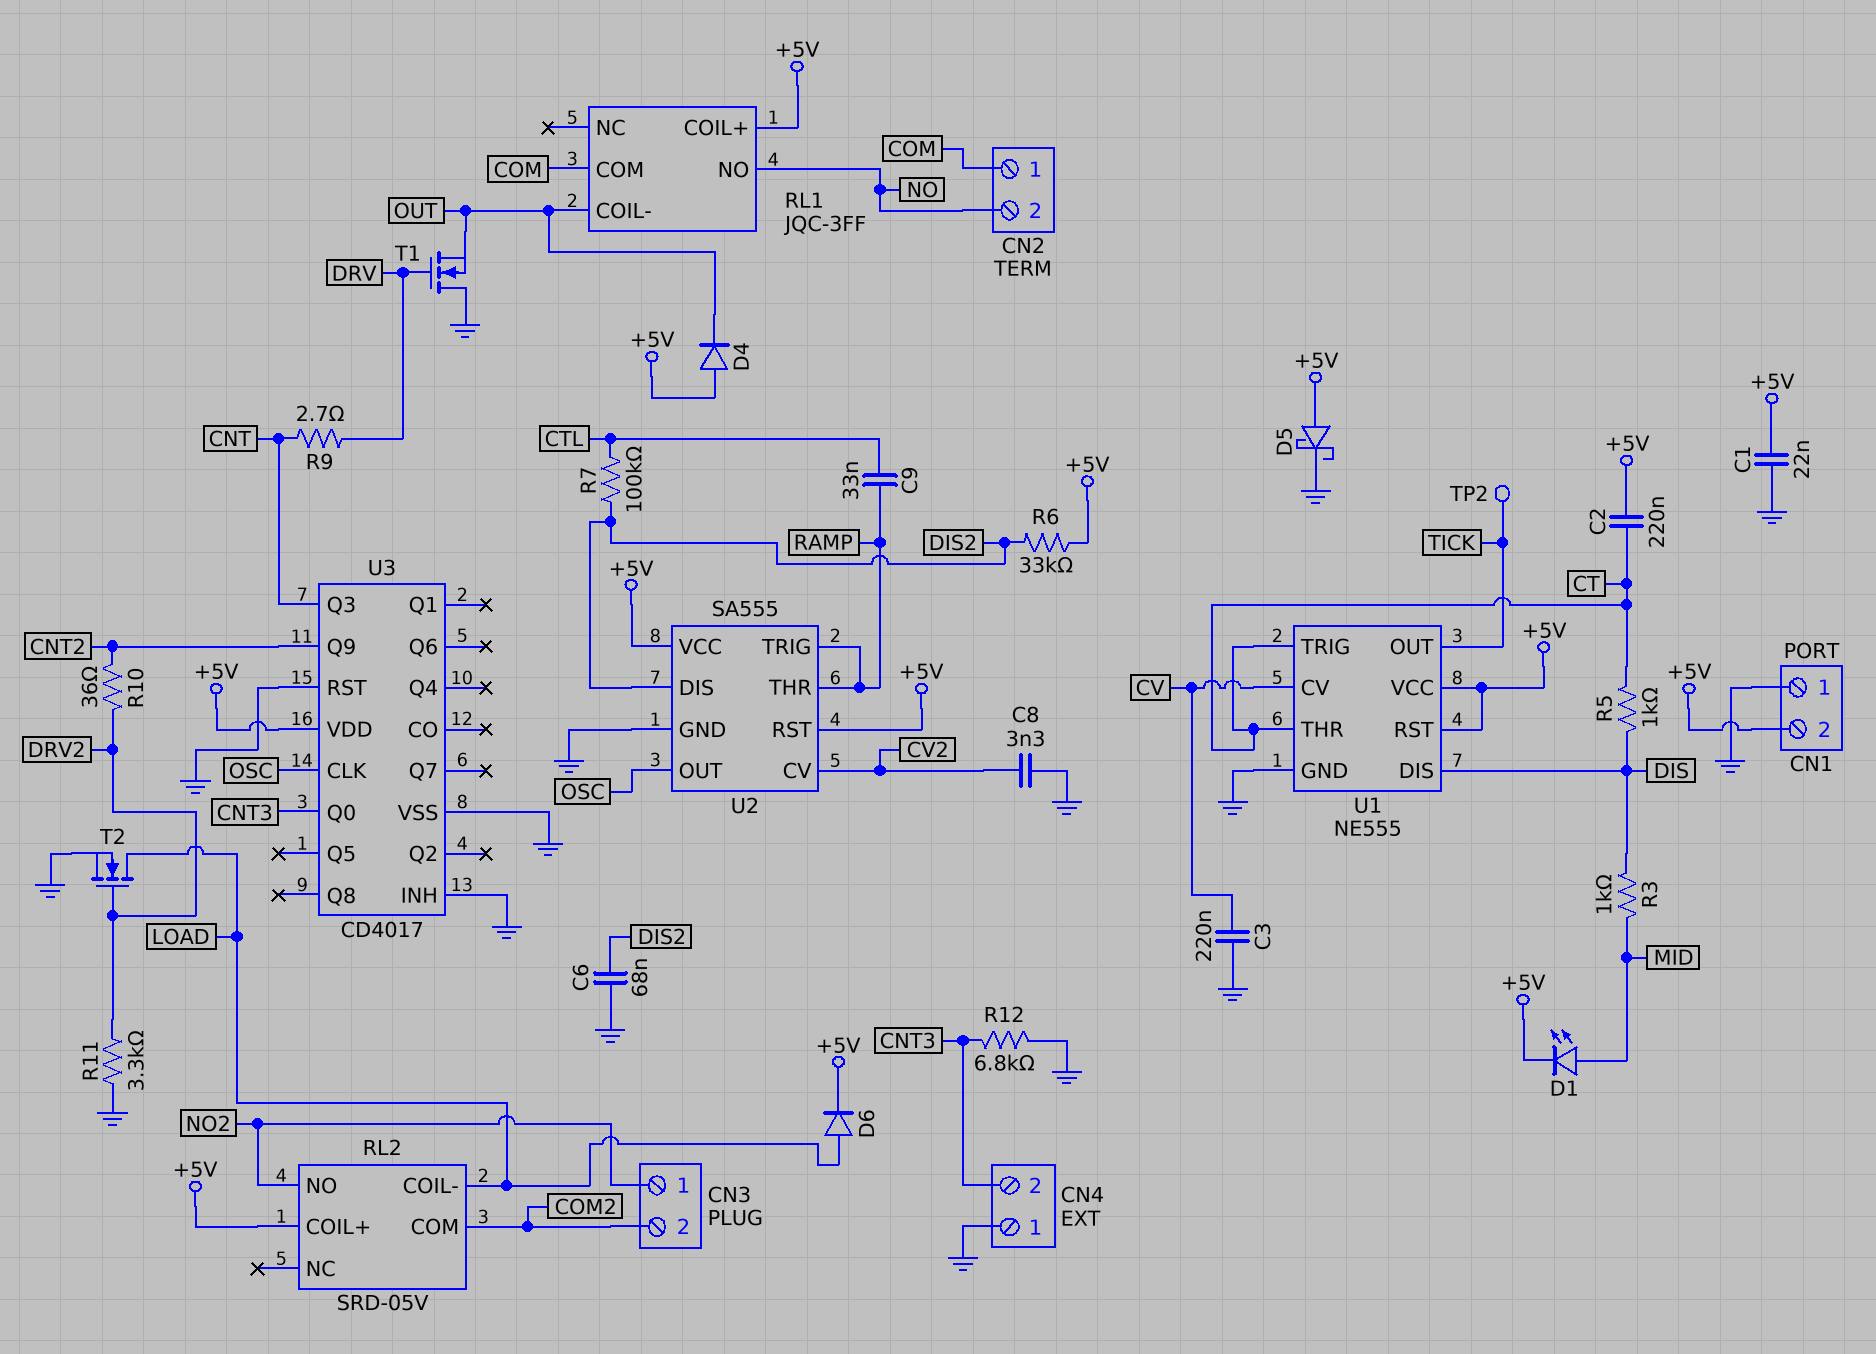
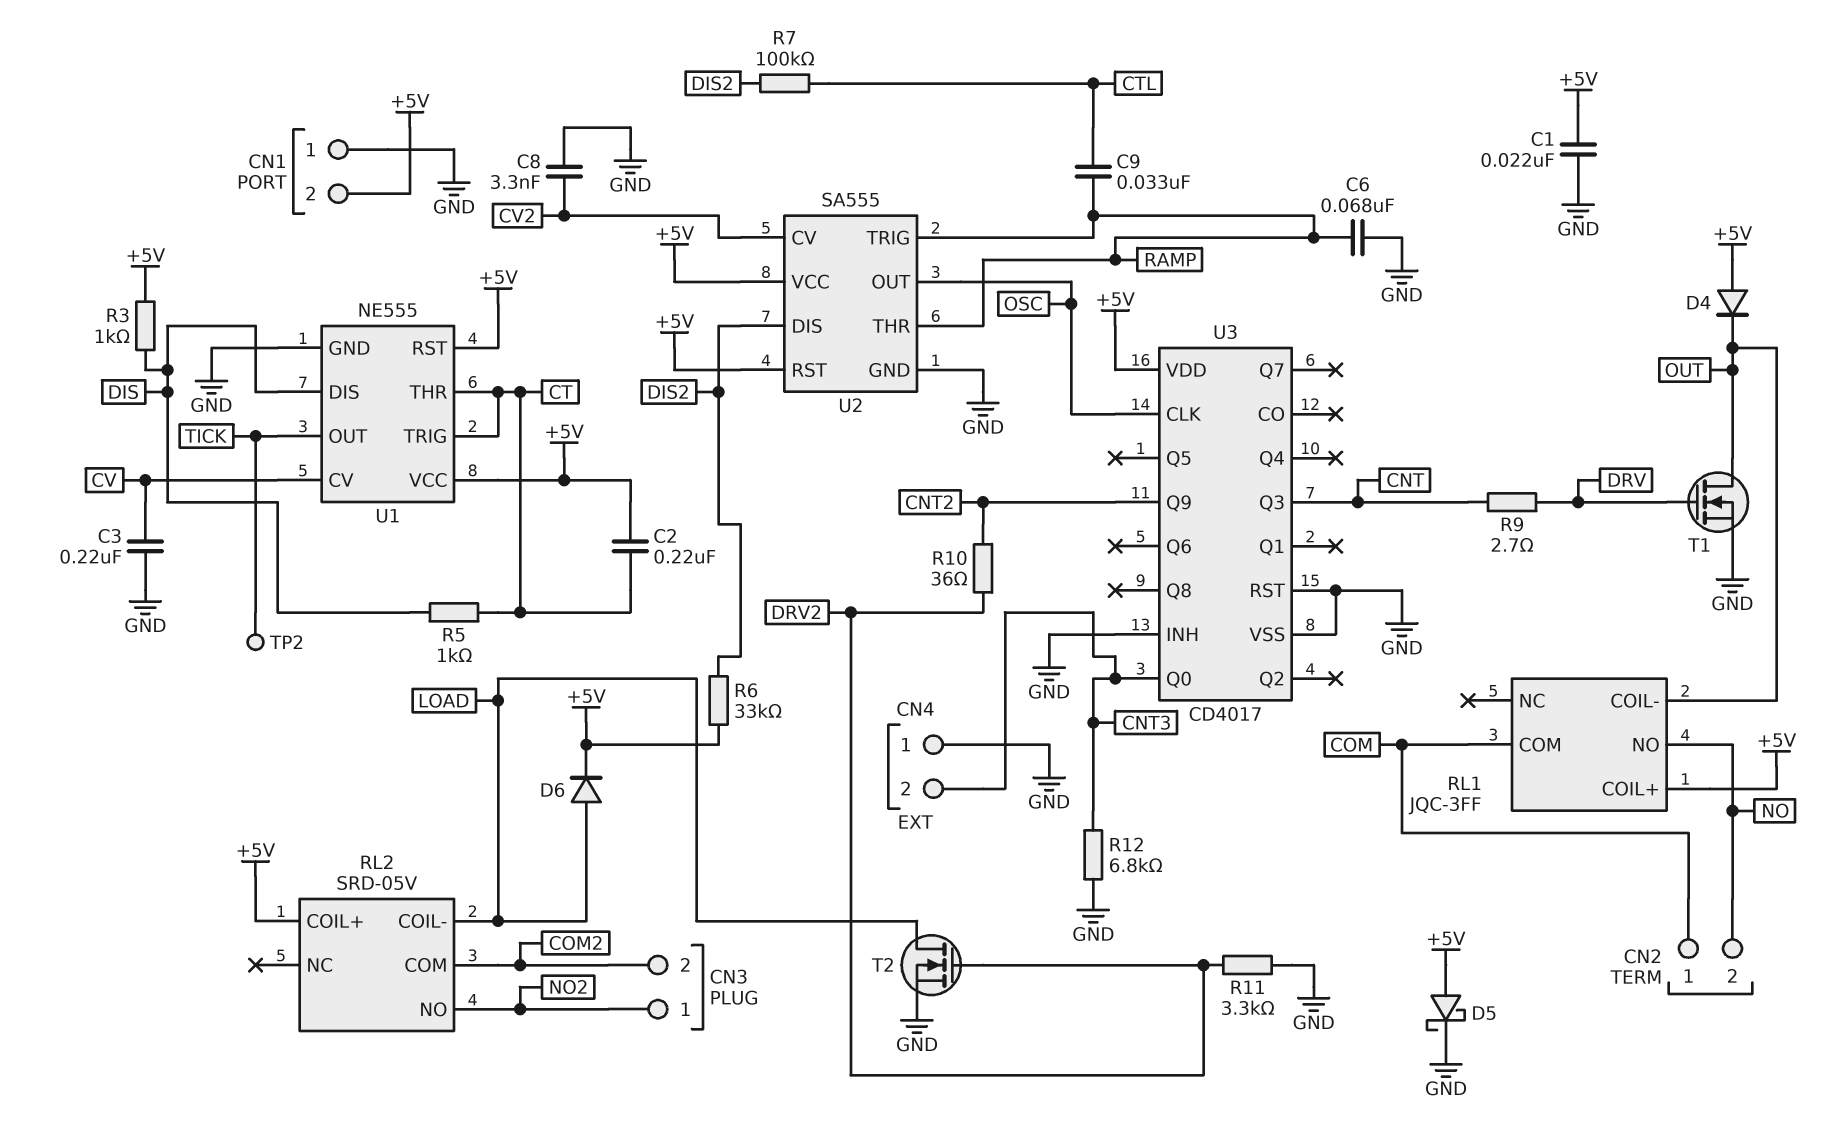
C6: 68nF (DIS2, GND) -> 68nF (GND, RAMP)
D1: LED (A MID, K +5V) -> none
R3: 1k (DIS, MID) -> 1k (+5V, DIS)
T1: NMOS (G DRV, D GND, S OUT) -> NMOS (G DRV, D OUT, S GND)

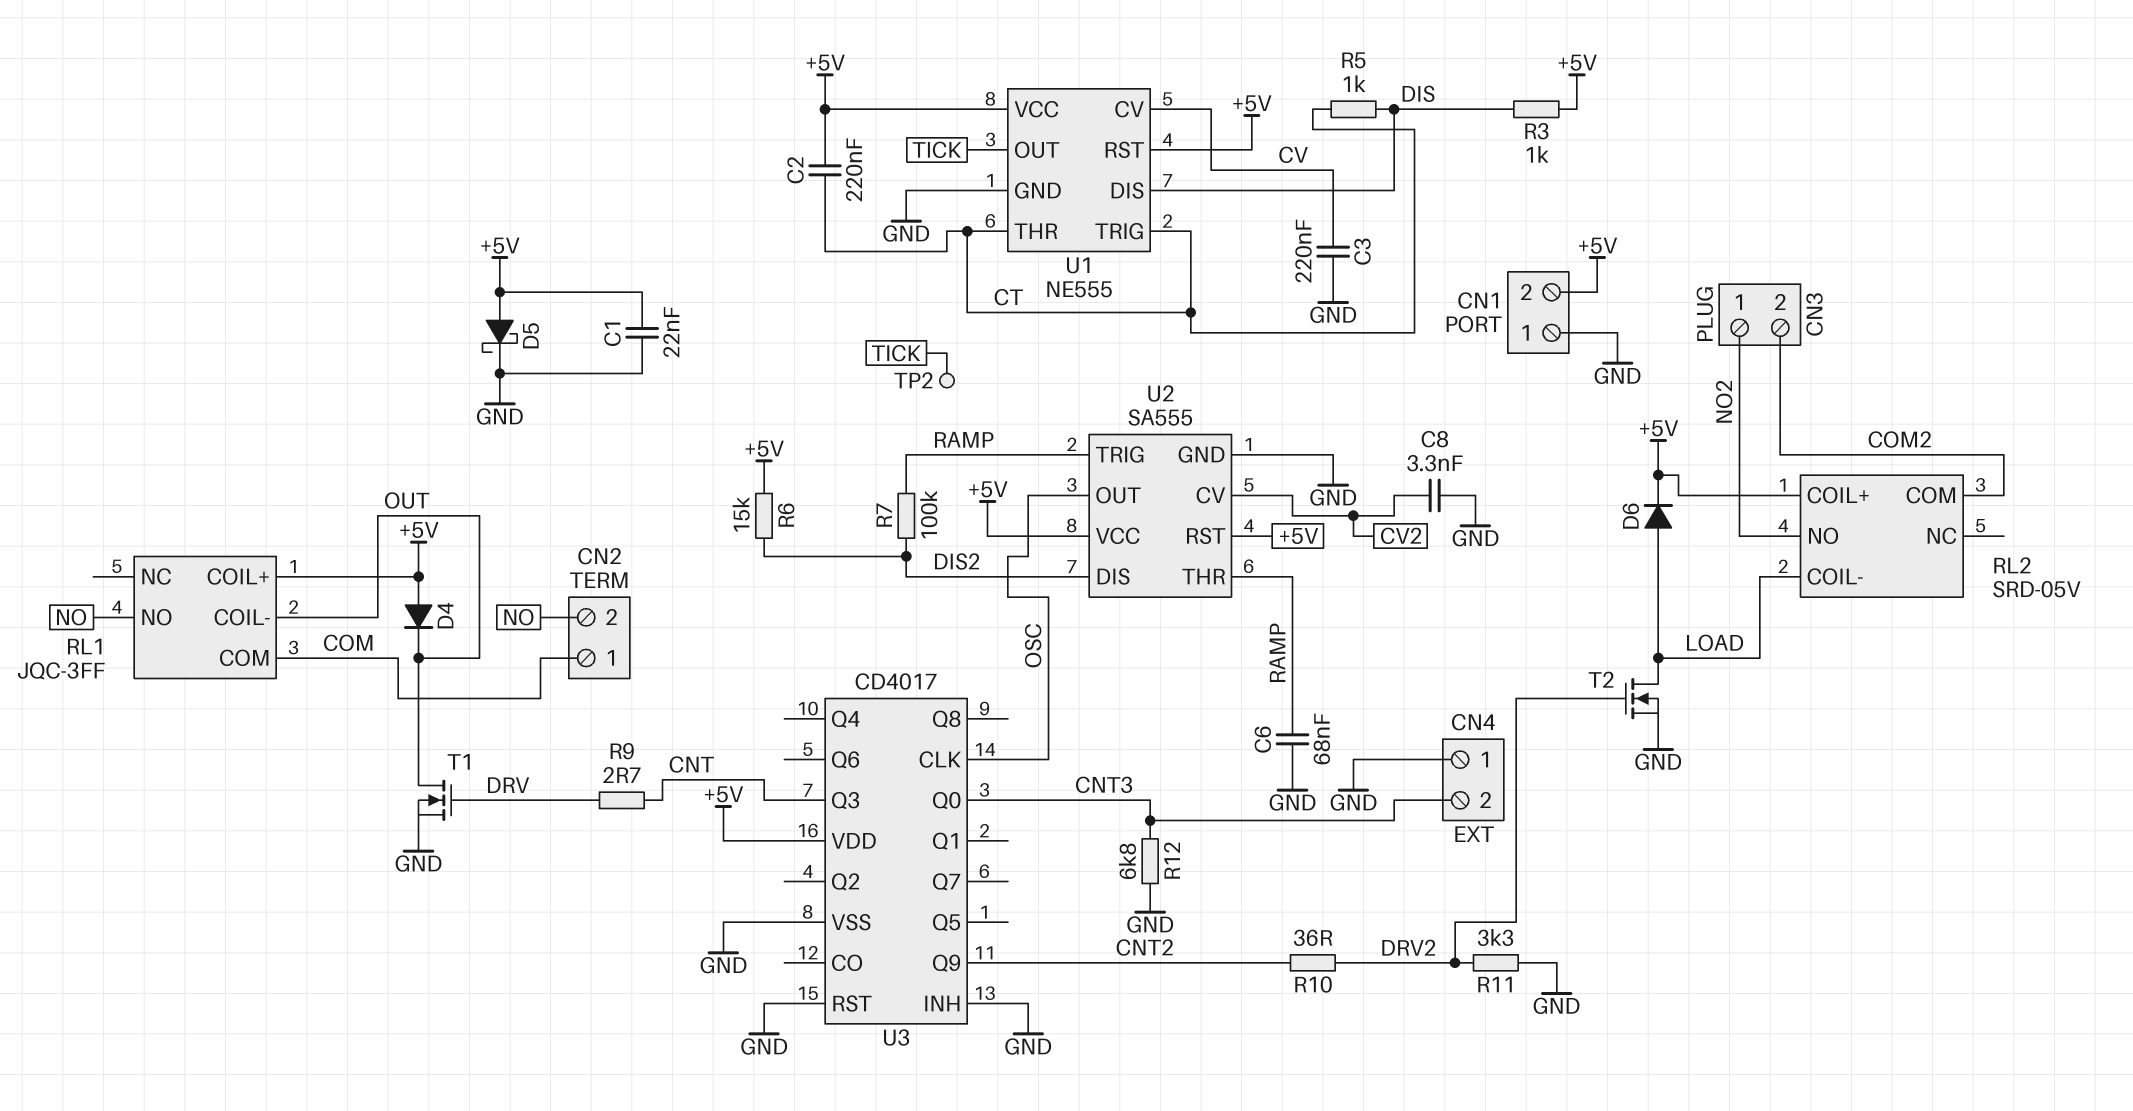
C9: 33nF (CTL, RAMP) -> none
R6: 33k (+5V, DIS2) -> 15k (+5V, DIS2)
R7: 100k (CTL, DIS2) -> 100k (DIS2, RAMP)

